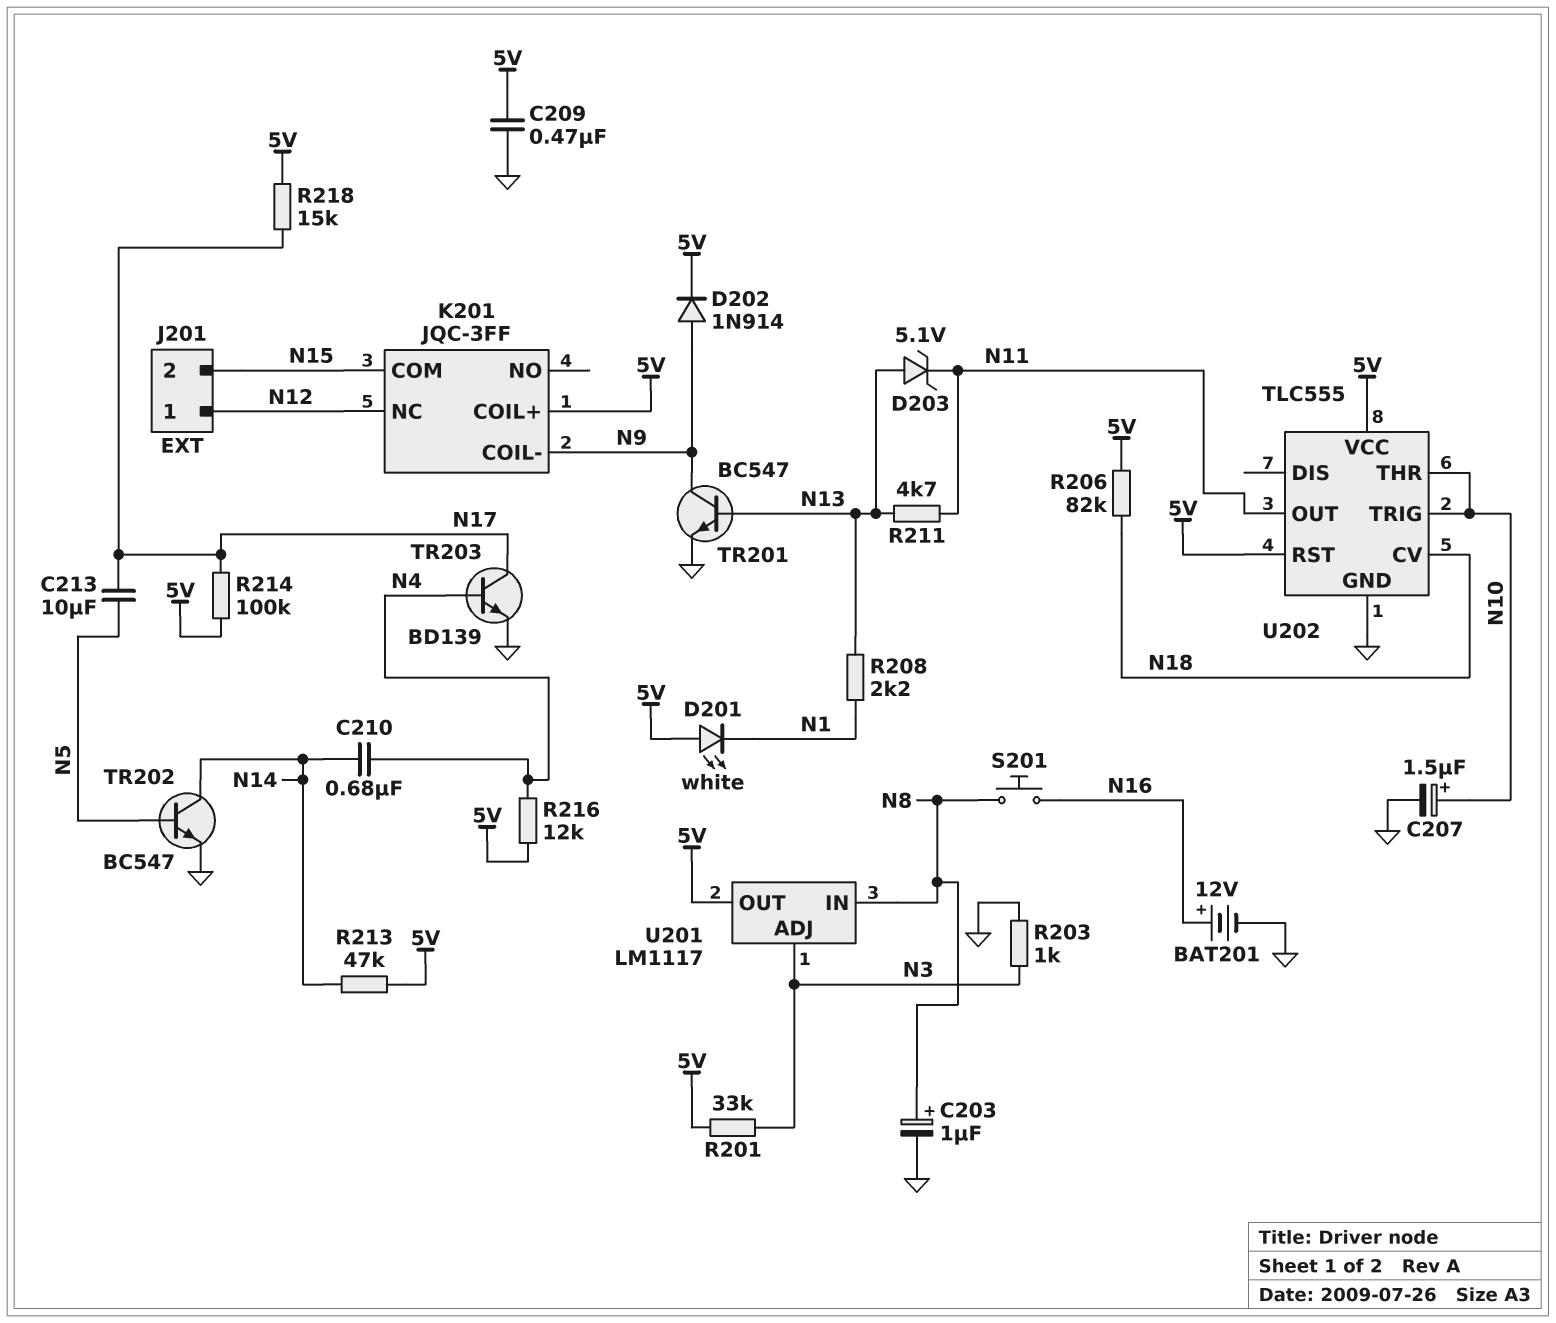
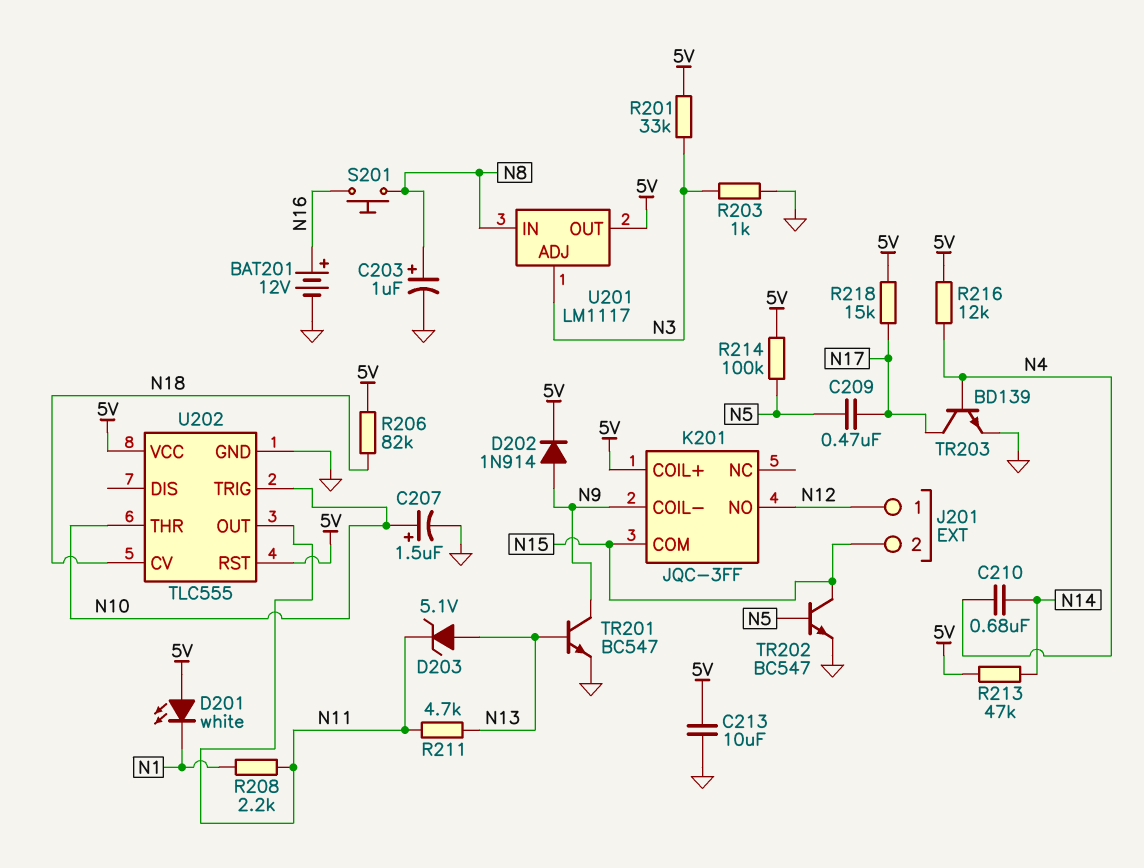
C209: 470nF (5V, GND) -> 470nF (N5, N17)
C213: 10uF (N5, N17) -> 10uF (5V, GND)
K201 pin NC: N12 -> none
K201 pin NO: none -> N12
R208: 2.2k (N1, N13) -> 2.2k (N1, N11)
R214: 100k (5V, N17) -> 100k (5V, N5)
TR202: NPN BC547 (B N5, C N14, E GND) -> NPN BC547 (B N5, C N15, E GND)

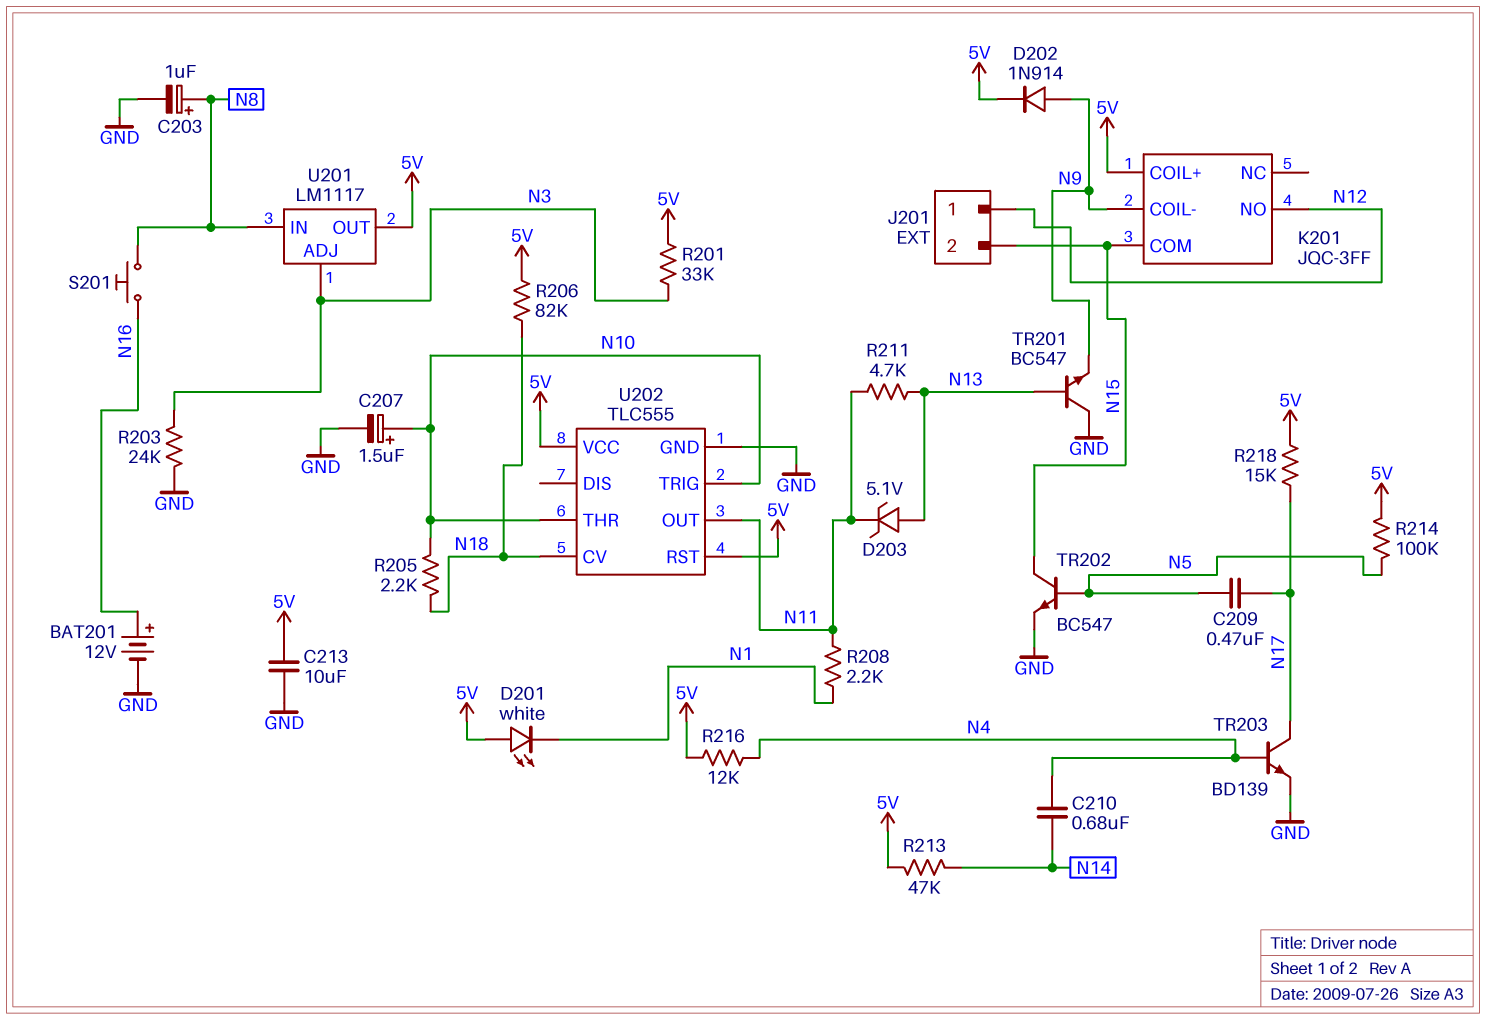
R203: 1k (GND, N3) -> 24k (GND, N3)
R205: none -> 2.2k (N10, N18)
TR201: NPN BC547 (B N13, C N9, E GND) -> NPN BC547 (B N13, C GND, E N9)

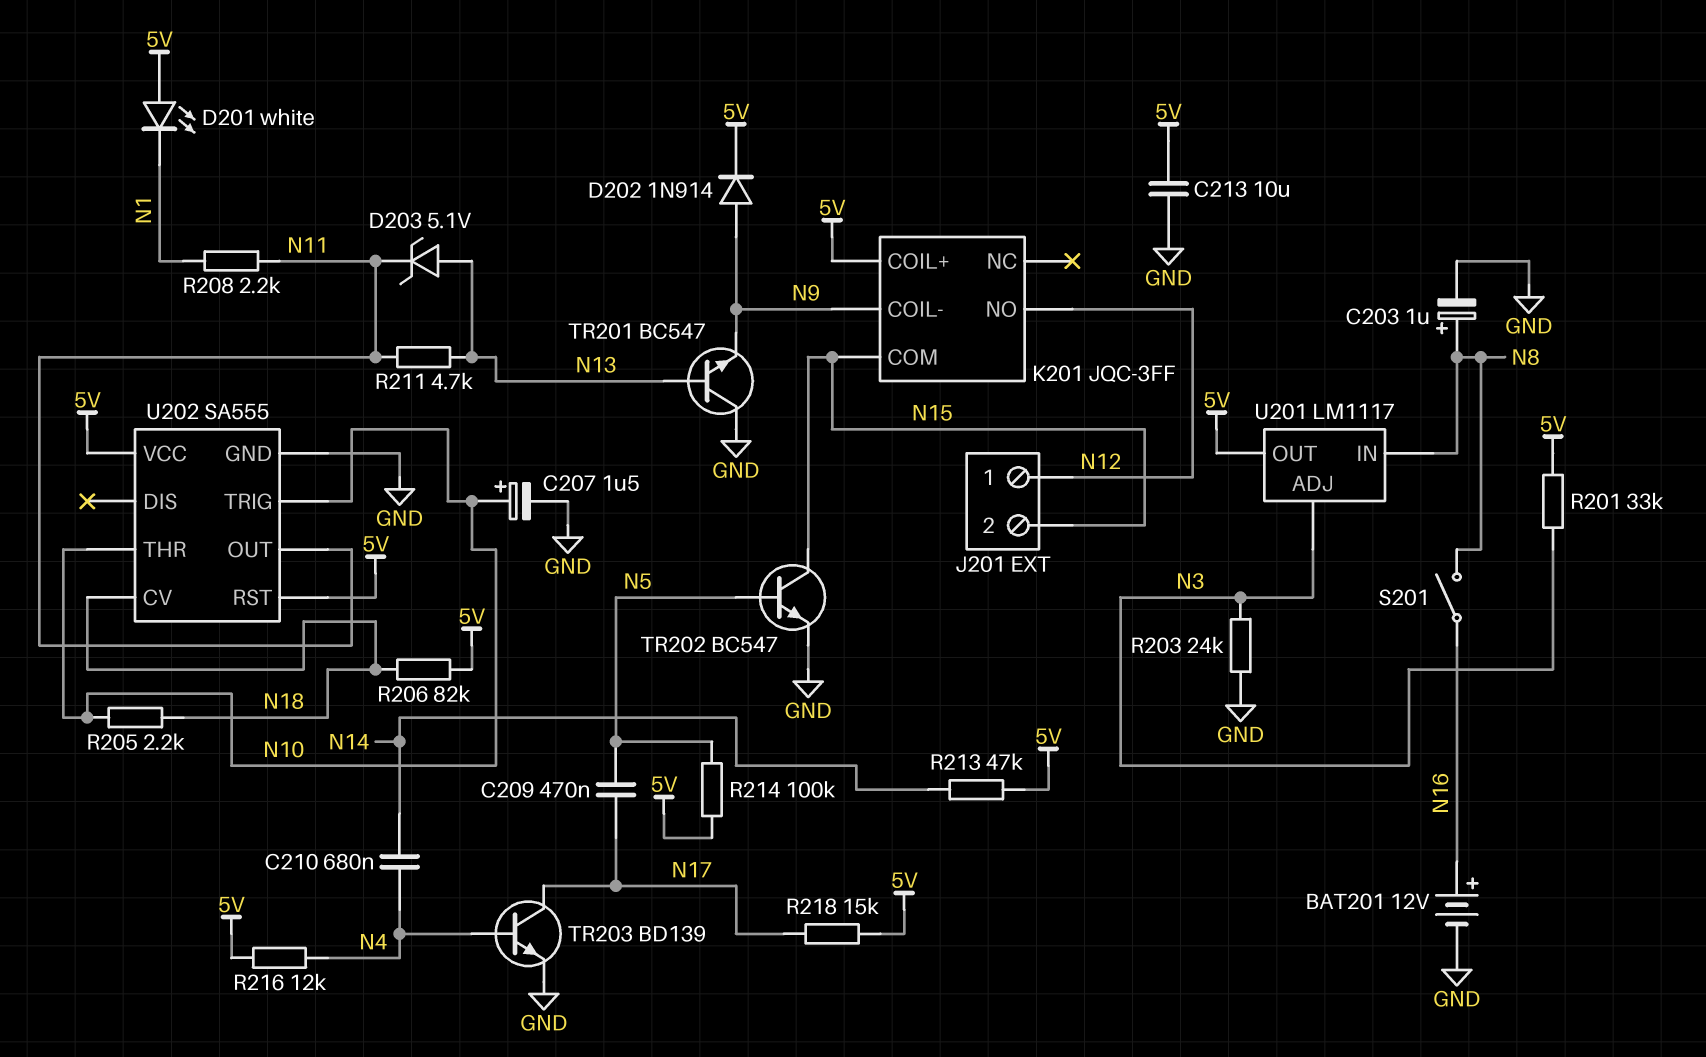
S201: button (N8, N16) -> switch (N8, N16)
U202: TLC555 -> SA555

